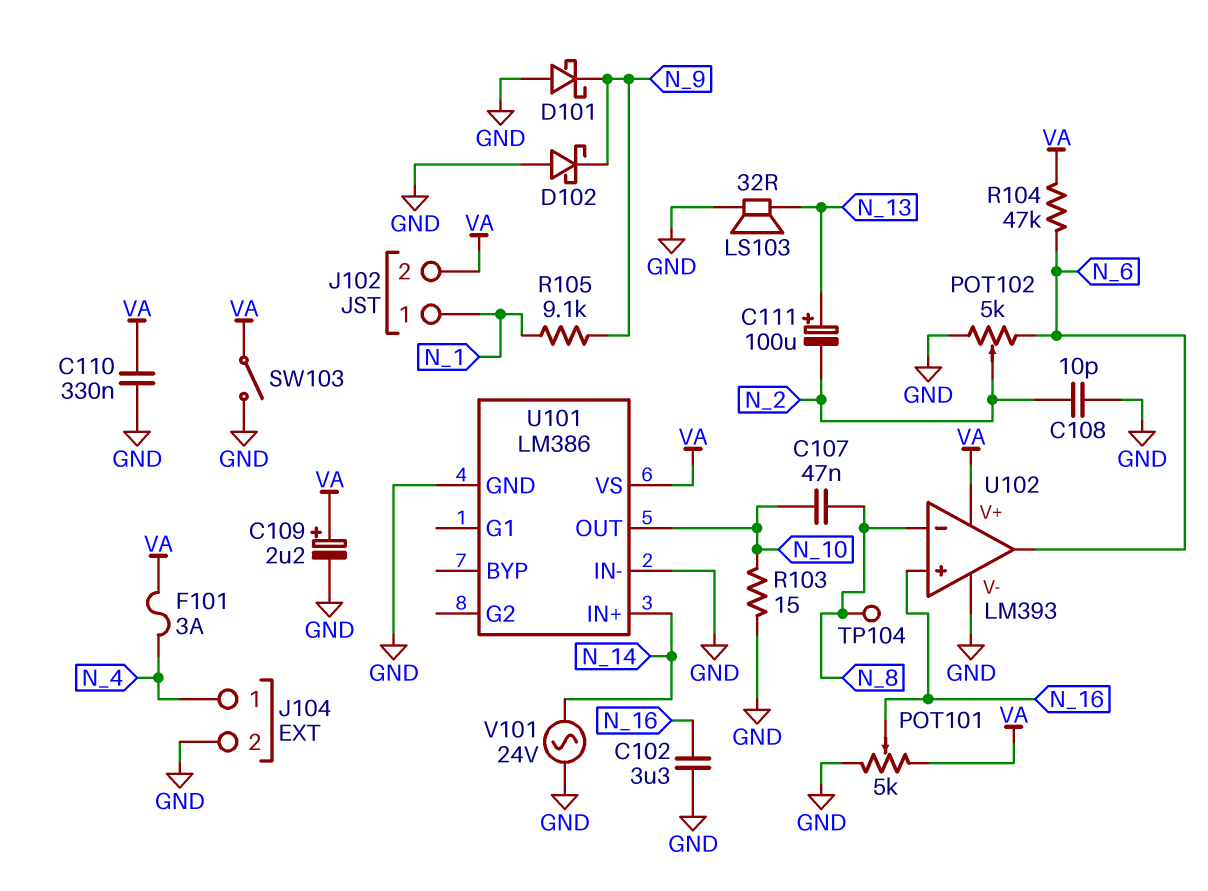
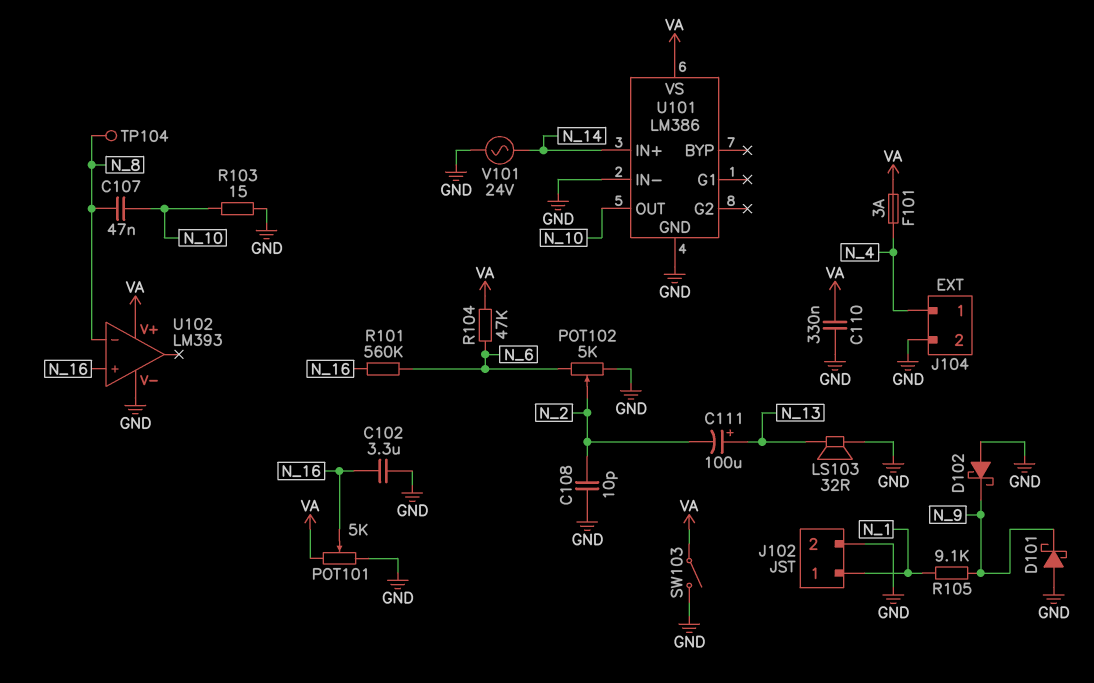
C109: 2.2uF (plus VA, minus GND) -> none
J102 pin 2: VA -> GND
R101: none -> 560k (N_6, N_16)
U102 pin out: N_6 -> none

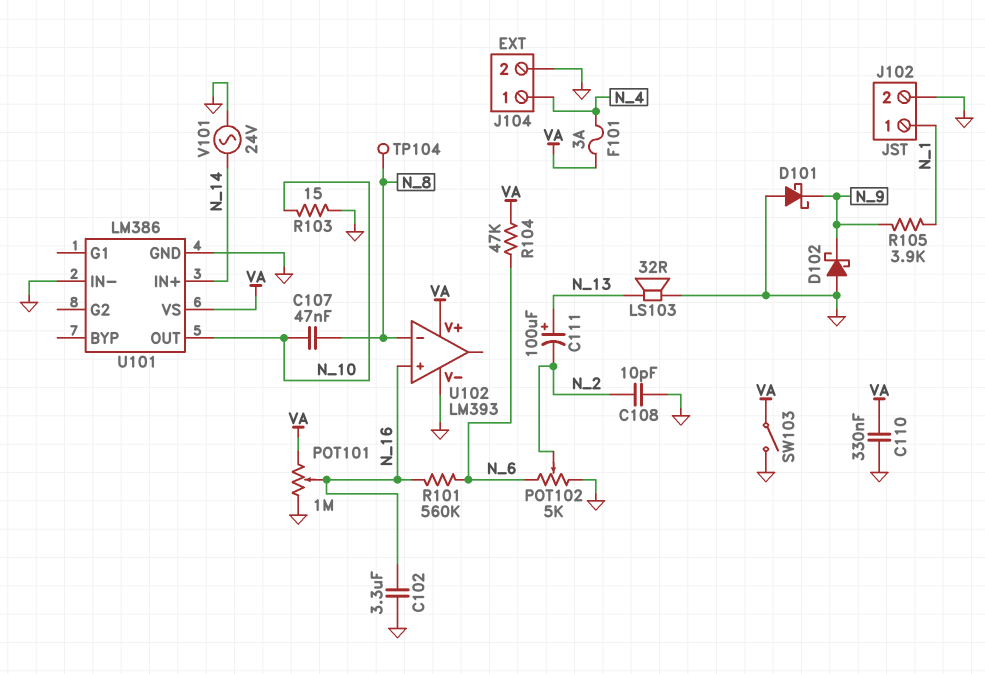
POT101: 5k (GND, VA, wiper N_16) -> 1M (GND, VA, wiper N_16)
R105: 9.1k (N_1, N_9) -> 3.9k (N_1, N_9)

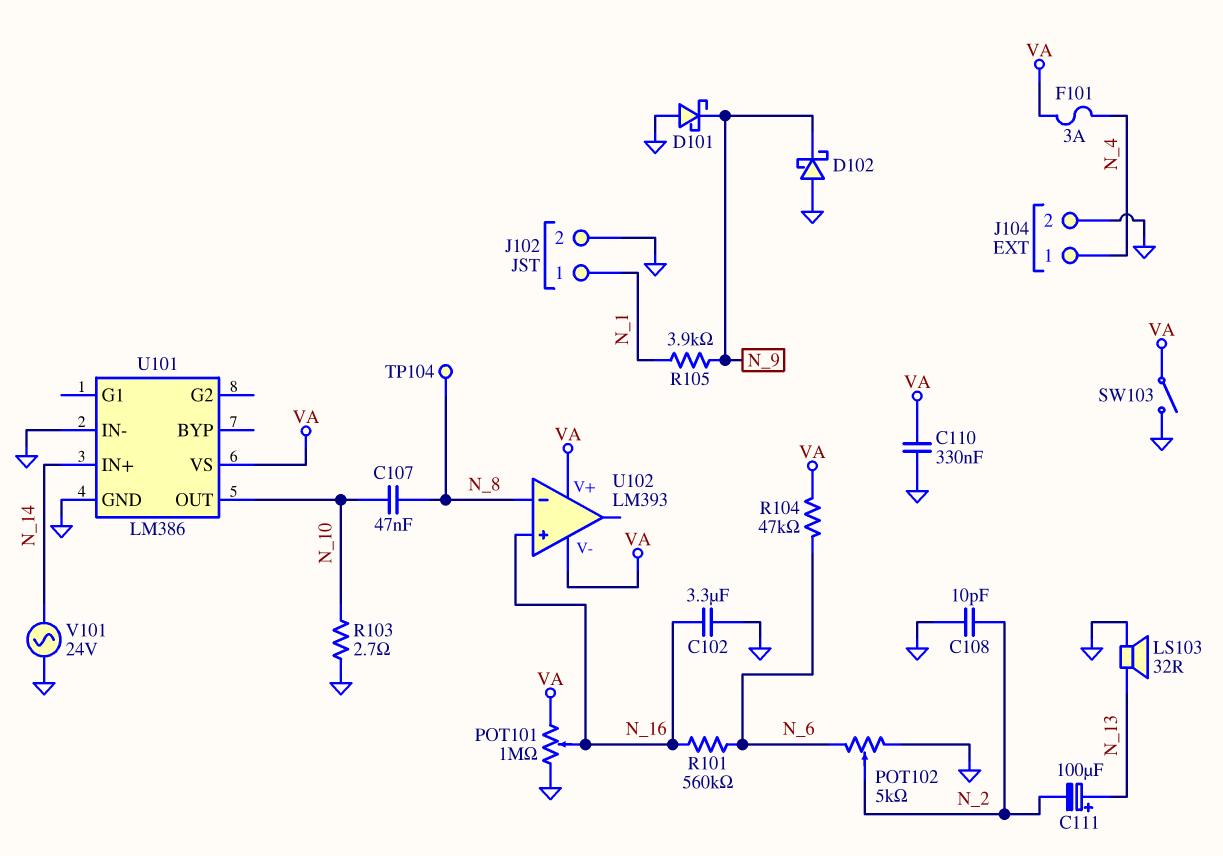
R103: 15 (GND, N_10) -> 2.7 (GND, N_10)
U102 pin V-: GND -> VA

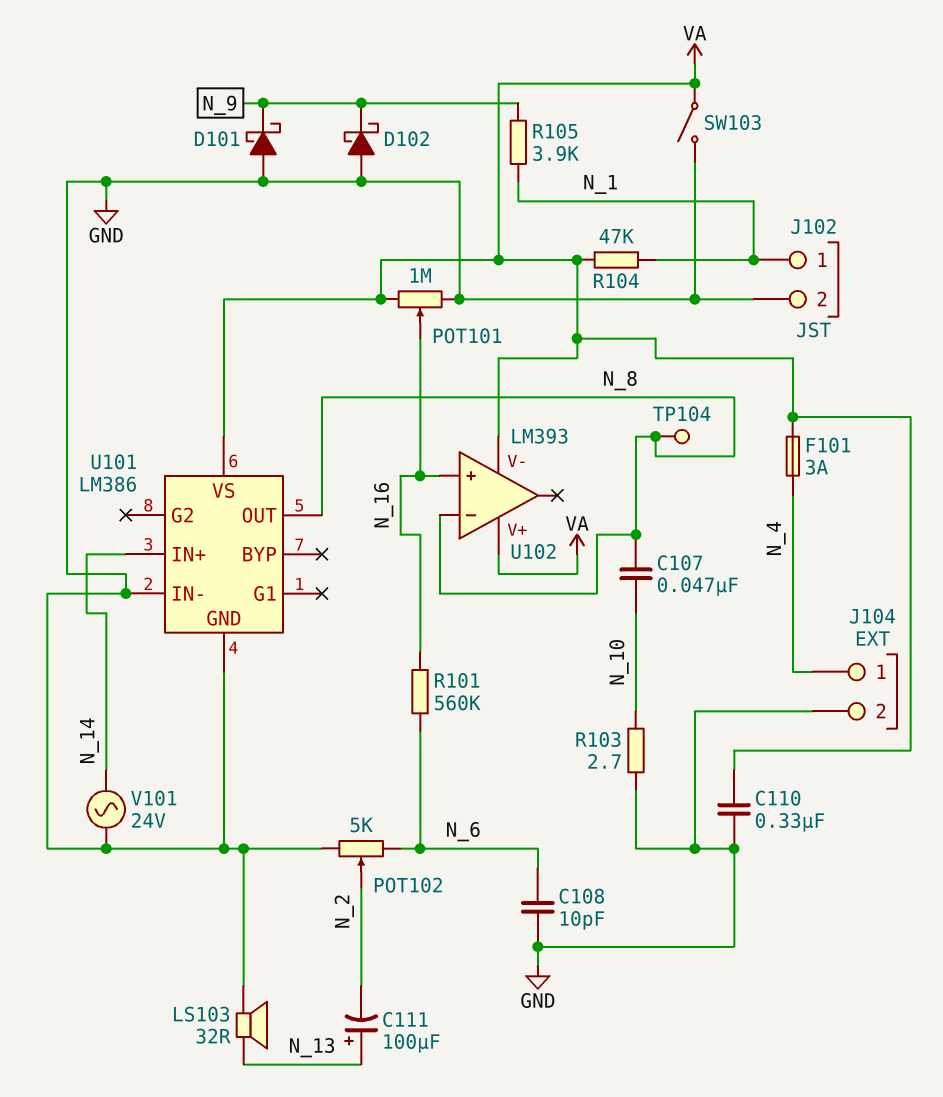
C102: 3.3uF (GND, N_16) -> none
C108: 10pF (GND, N_2) -> 10pF (GND, N_6)
R104: 47k (N_6, VA) -> 47k (N_1, VA)
U101 pin OUT: N_10 -> N_8

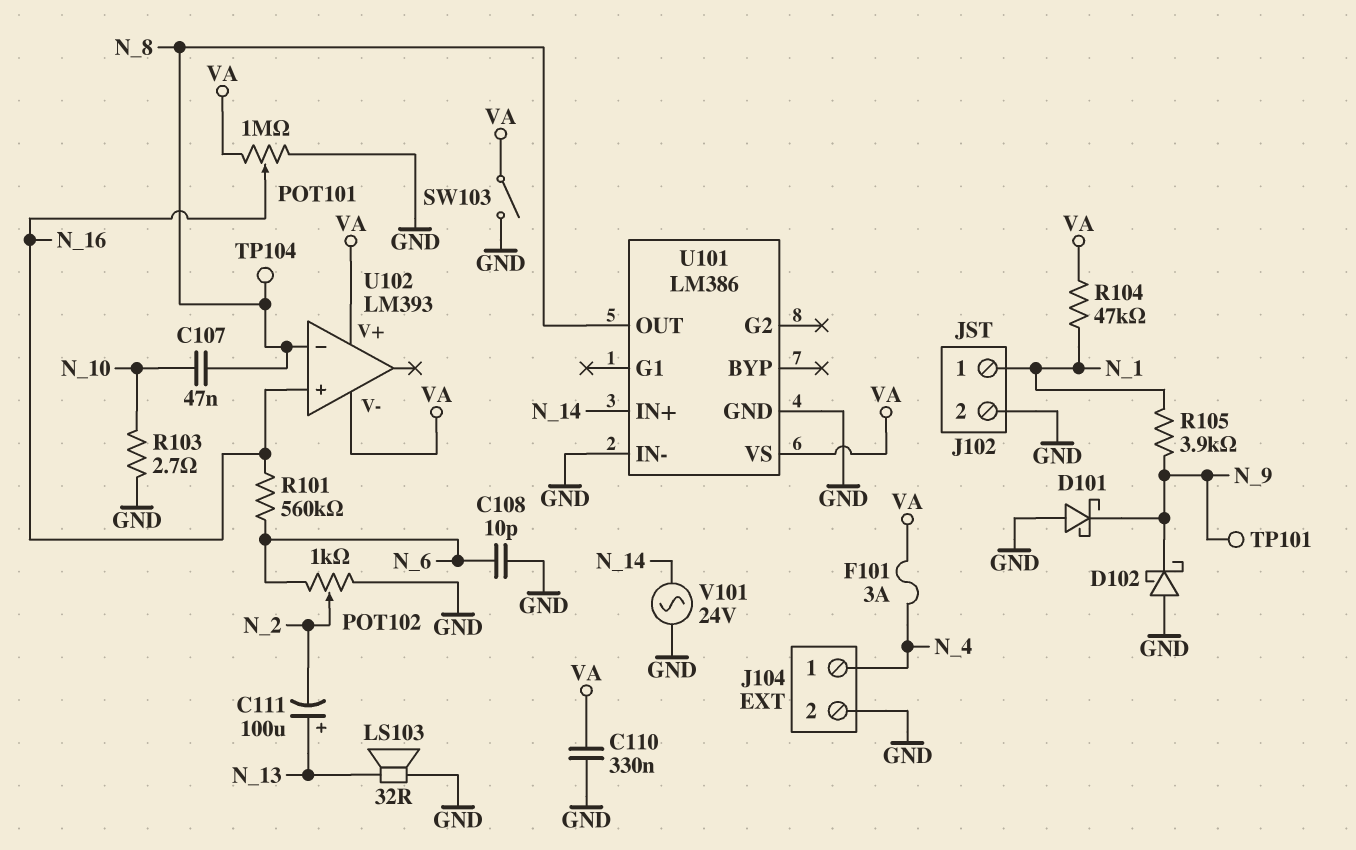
POT102: 5k (GND, N_6, wiper N_2) -> 1k (GND, N_6, wiper N_2)
TP101: none -> test point (N_9)

